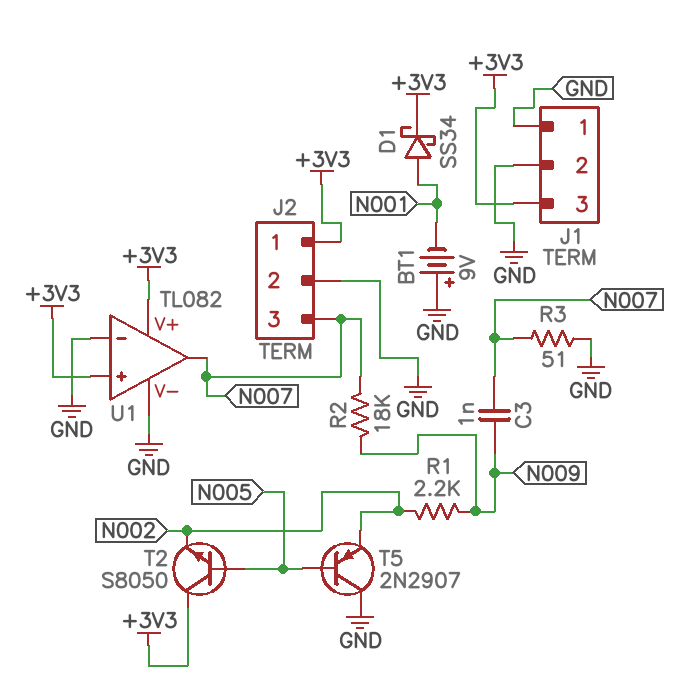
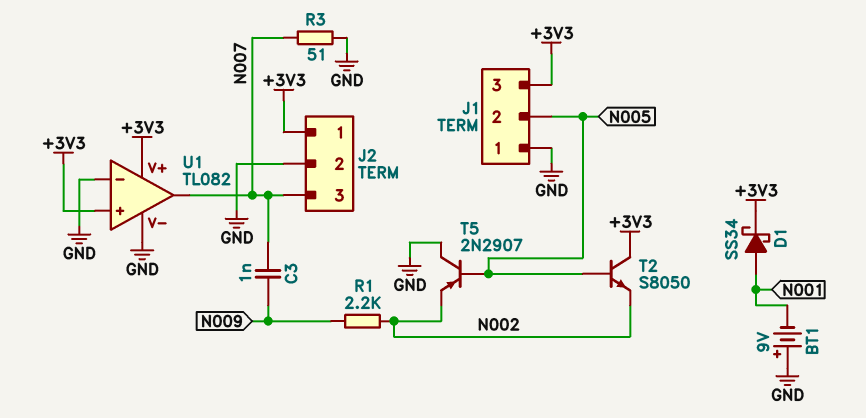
J1 pin 2: GND -> N005
R2: 18k (N007, N009) -> none

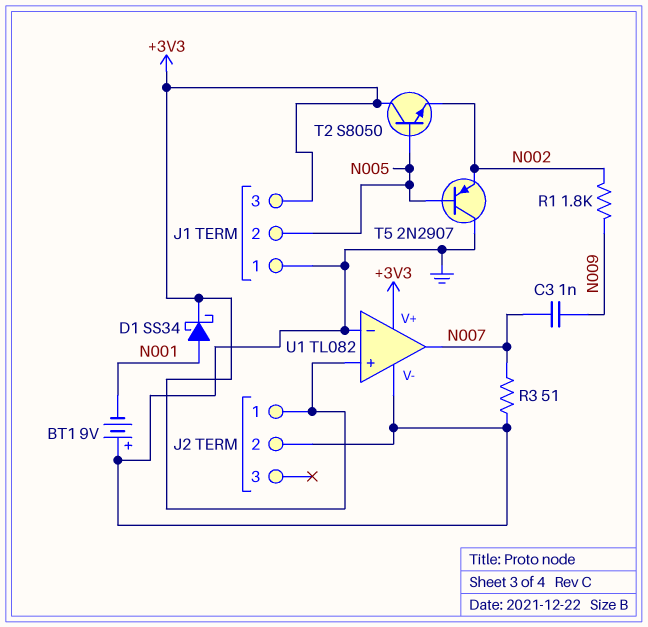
J2 pin 3: N007 -> none
R1: 2.2k (N002, N009) -> 1.8k (N002, N009)

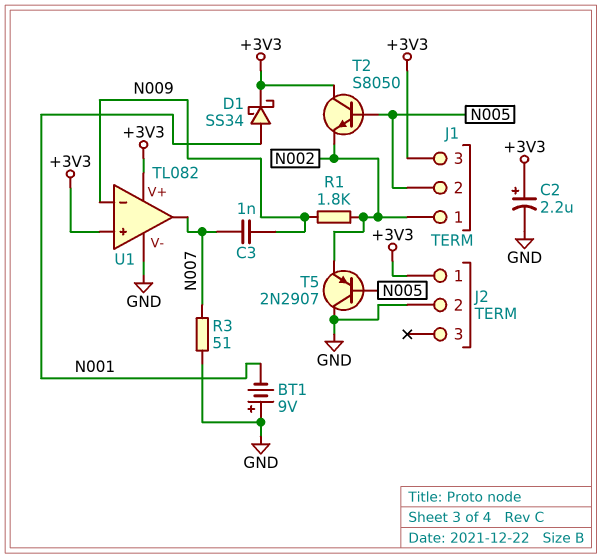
C2: none -> 2.2uF (plus +3V3, minus GND)
J1 pin 1: GND -> N002
U1 pin in-: GND -> N009

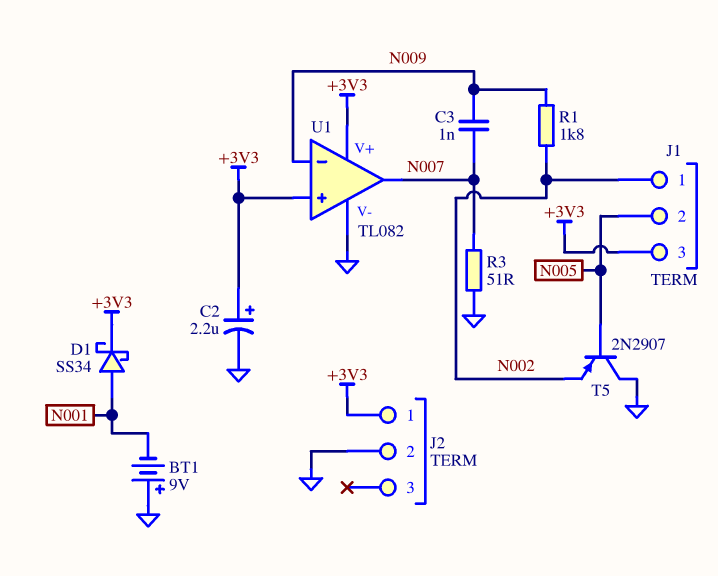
T2: NPN S8050 (B N005, C +3V3, E N002) -> none

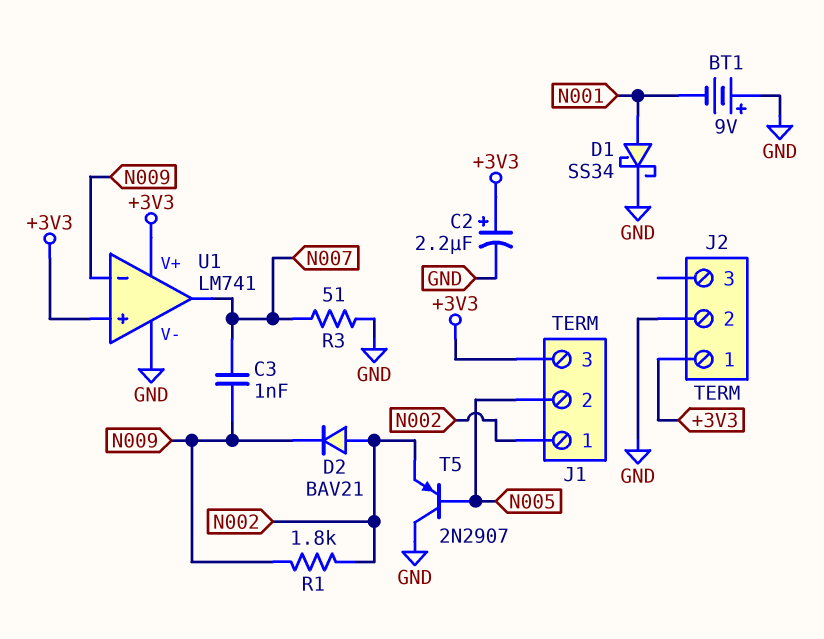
D1: schottky SS34 (A N001, K +3V3) -> schottky SS34 (A N001, K GND)
D2: none -> diode BAV21 (A N002, K N009)
U1: TL082 -> LM741

